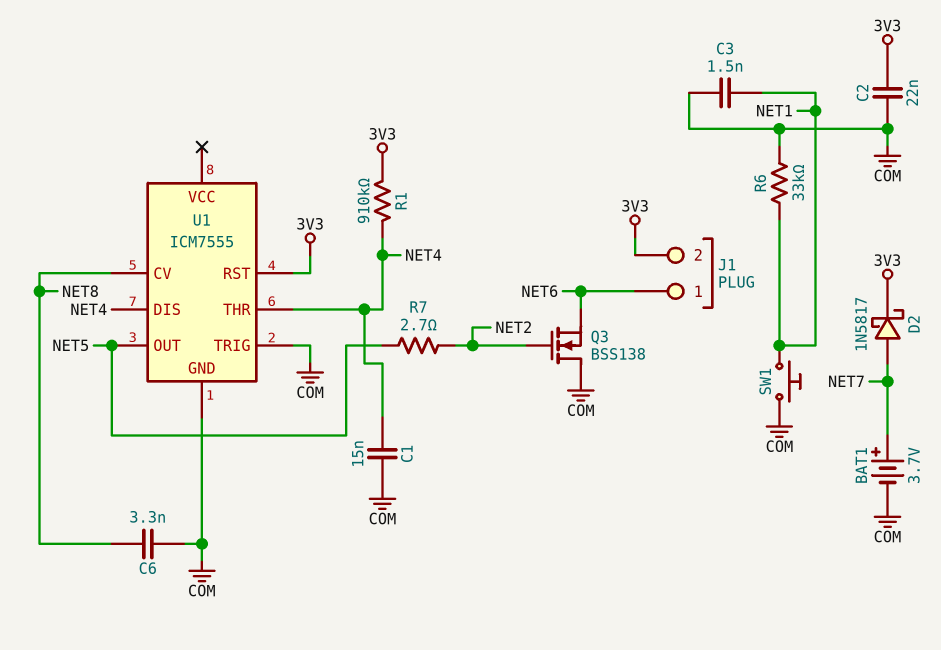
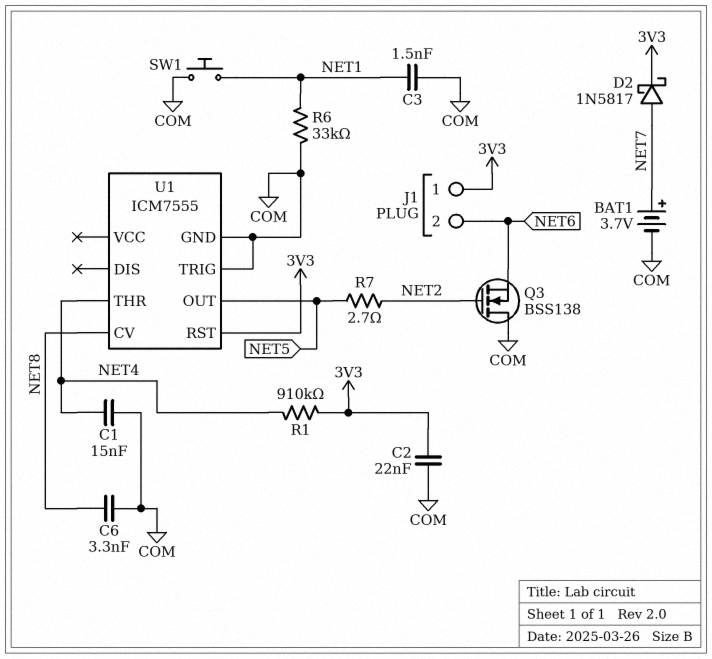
J1 pin 1: NET6 -> 3V3
J1 pin 2: 3V3 -> NET6
U1 pin DIS: NET4 -> none

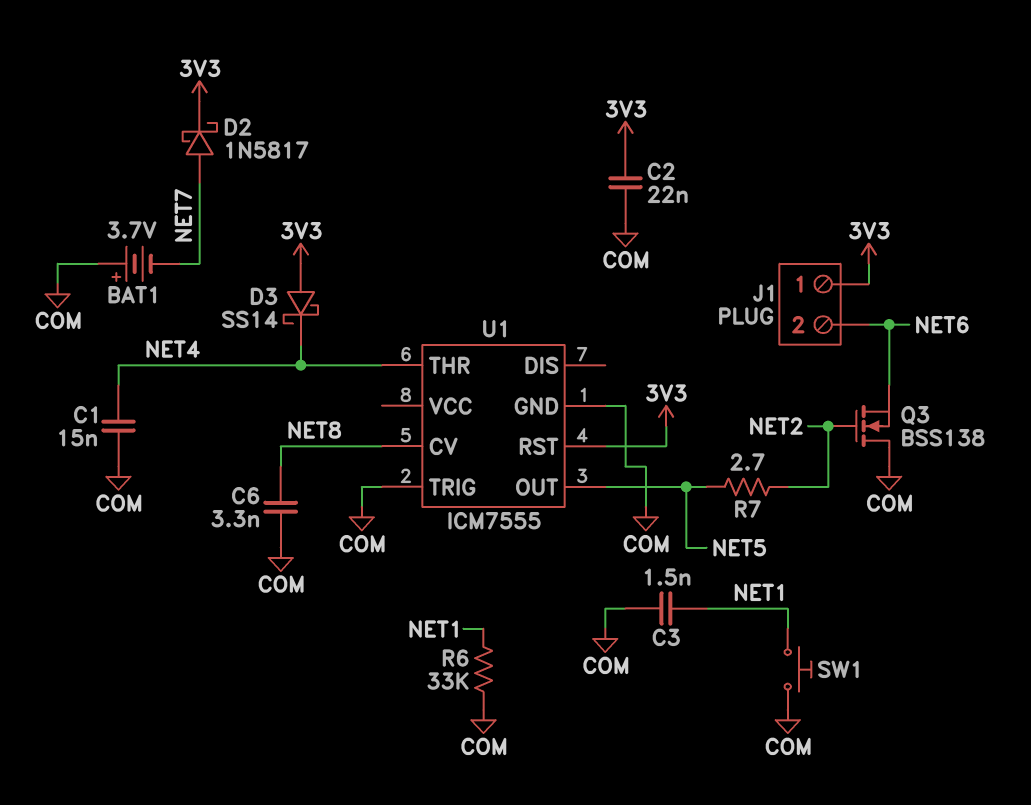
BAT1: 3.7V (plus NET7, minus COM) -> 3.7V (plus COM, minus NET7)
D3: none -> schottky SS14 (A 3V3, K NET4)
R1: 910k (3V3, NET4) -> none

